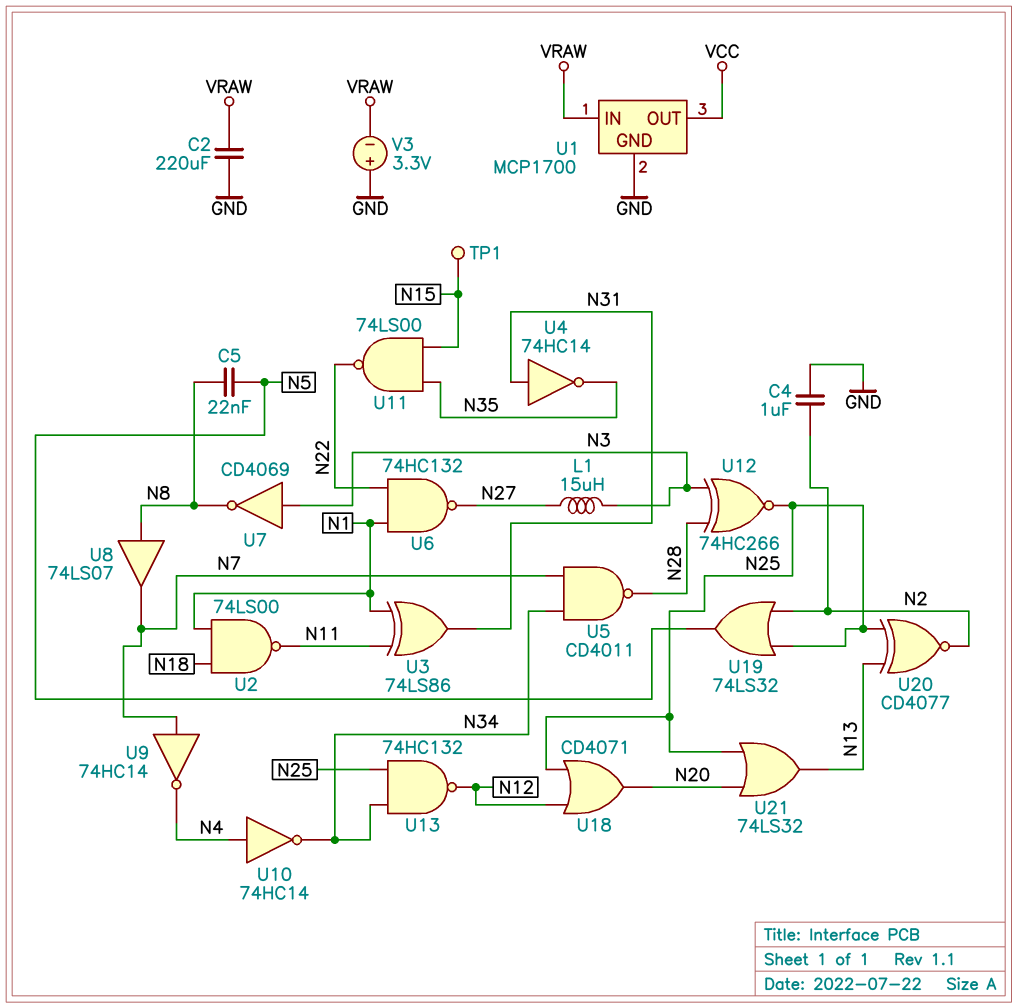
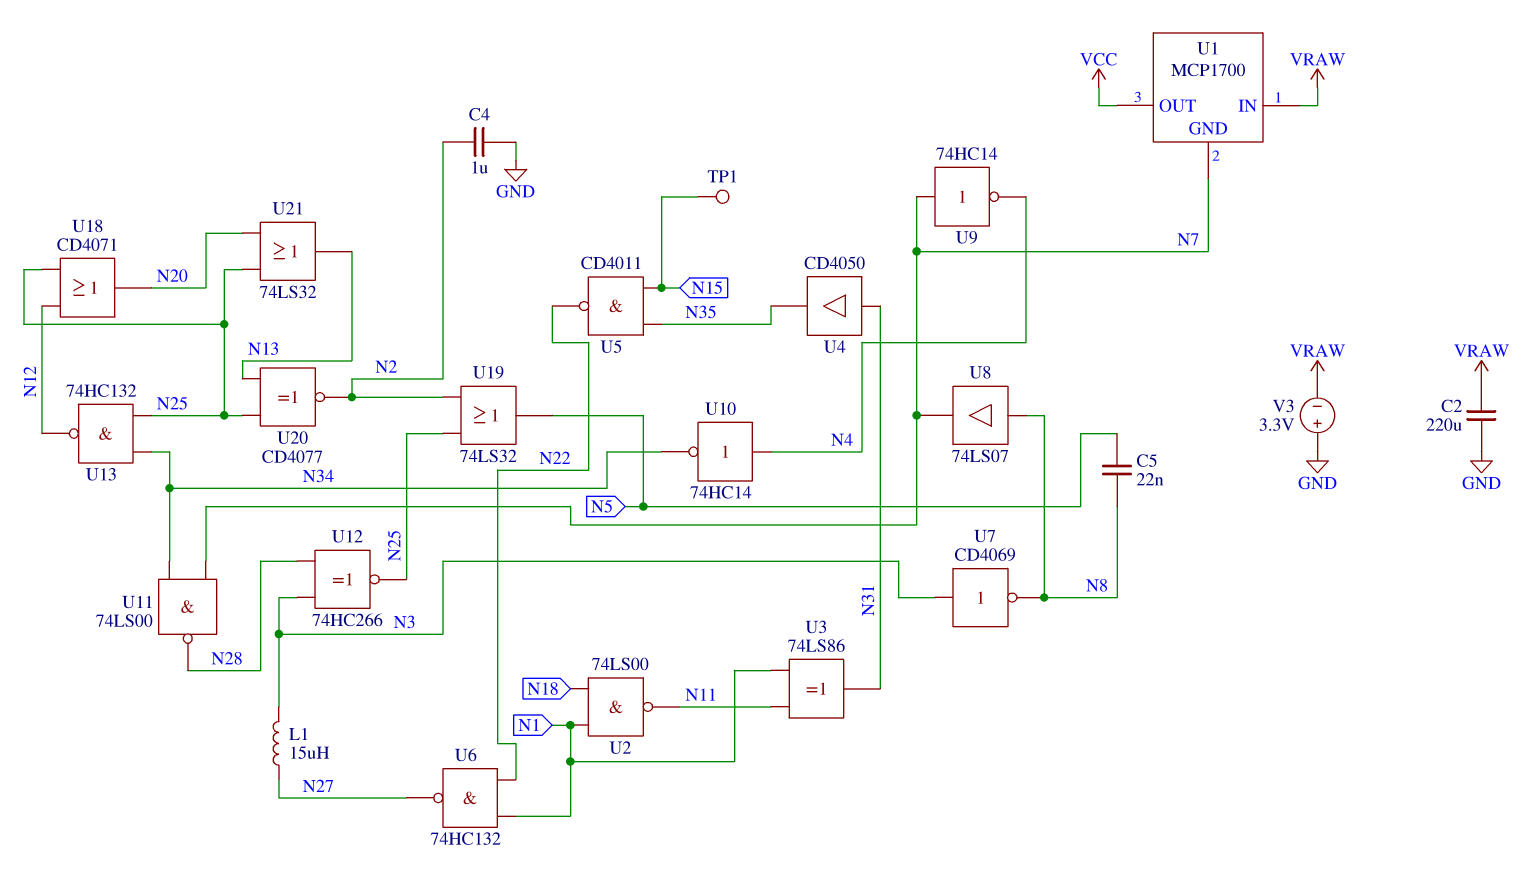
U1 pin GND: GND -> N7
U4: NOT 74HC14 (in N31, out N35) -> buffer CD4050 (in N31, out N35)
U5: NAND CD4011 (in N7, in N34, out N28) -> NAND CD4011 (in N15, in N35, out N22)
U11: NAND 74LS00 (in N15, in N35, out N22) -> NAND 74LS00 (in N7, in N34, out N28)

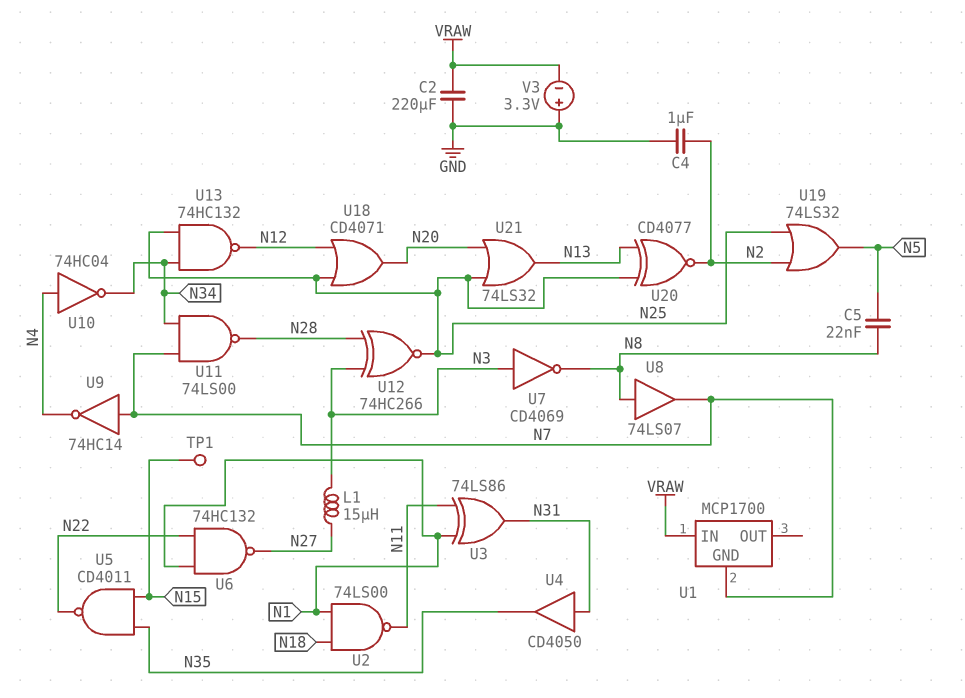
U1 pin OUT: VCC -> none
U10: NOT 74HC14 (in N4, out N34) -> NOT 74HC04 (in N4, out N34)

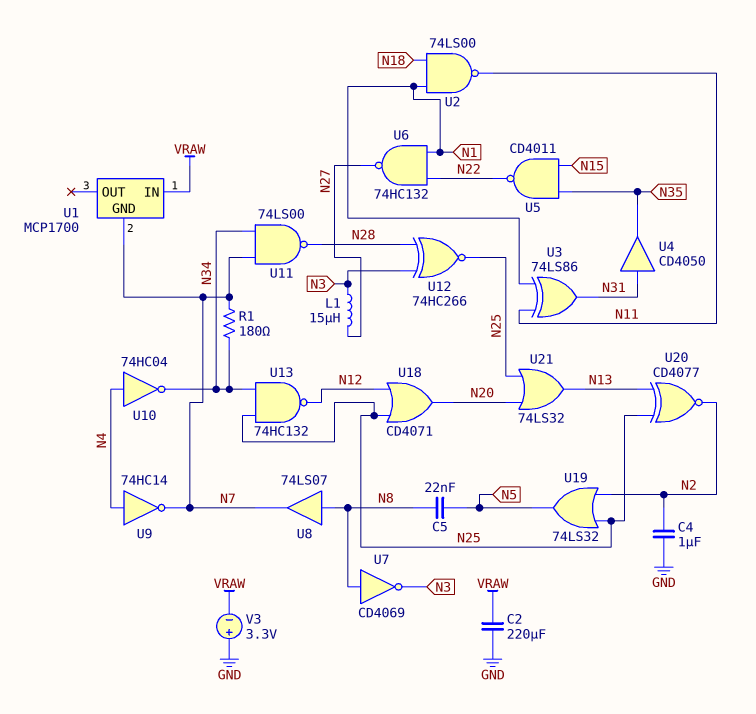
R1: none -> 180 (N7, N34)
TP1: test point (N15) -> none
U7: NOT CD4069 (in N3, out N8) -> NOT CD4069 (in N8, out N3)
U9: NOT 74HC14 (in N7, out N4) -> NOT 74HC14 (in N4, out N7)

